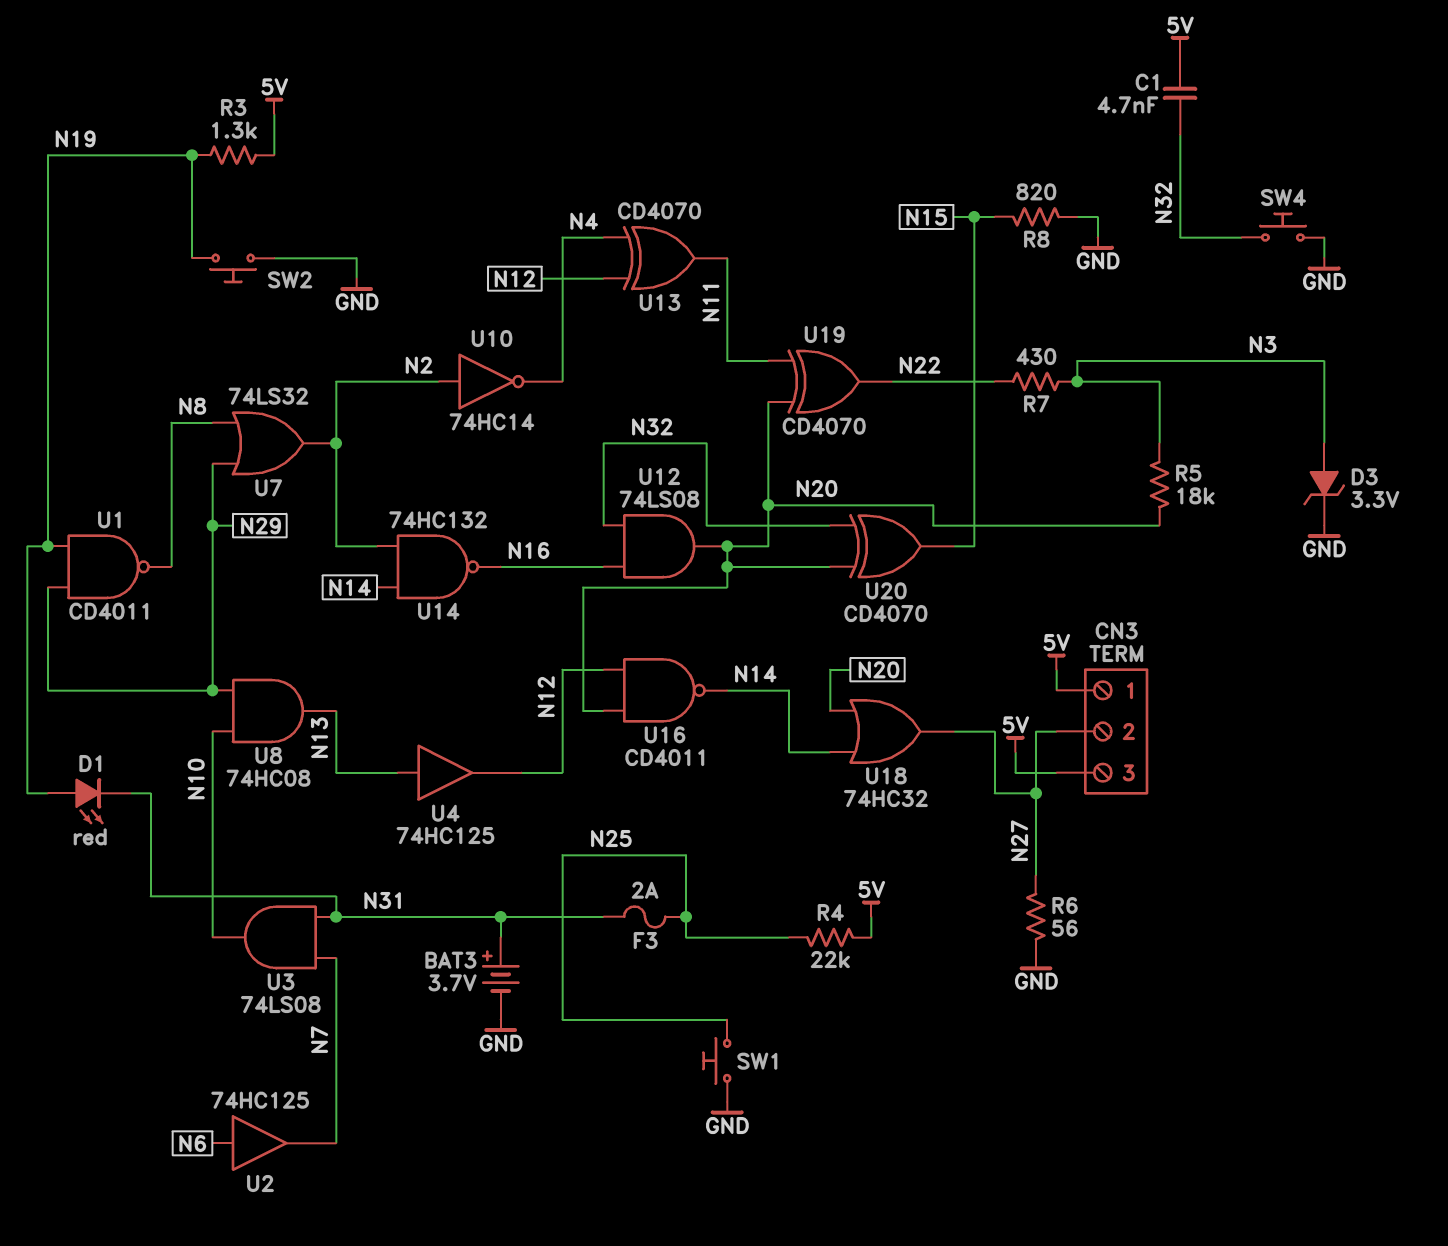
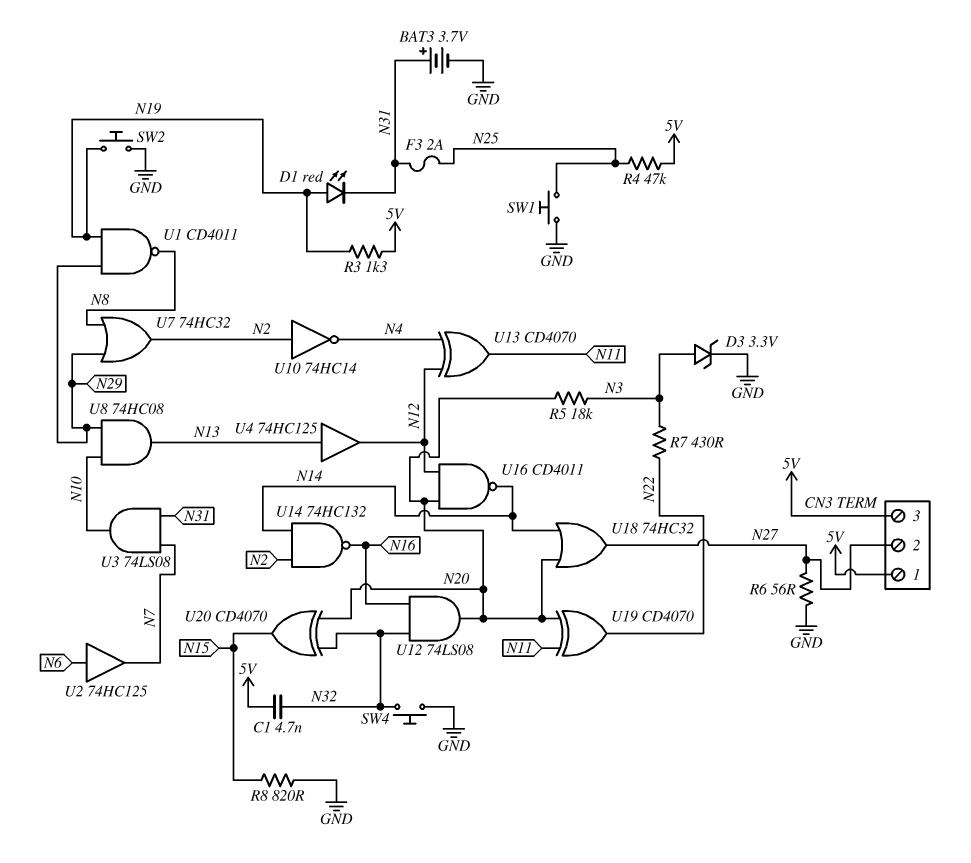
R4: 22k (5V, N25) -> 47k (5V, N25)
U7: OR 74LS32 (in N8, in N29, out N2) -> OR 74HC32 (in N8, in N29, out N2)

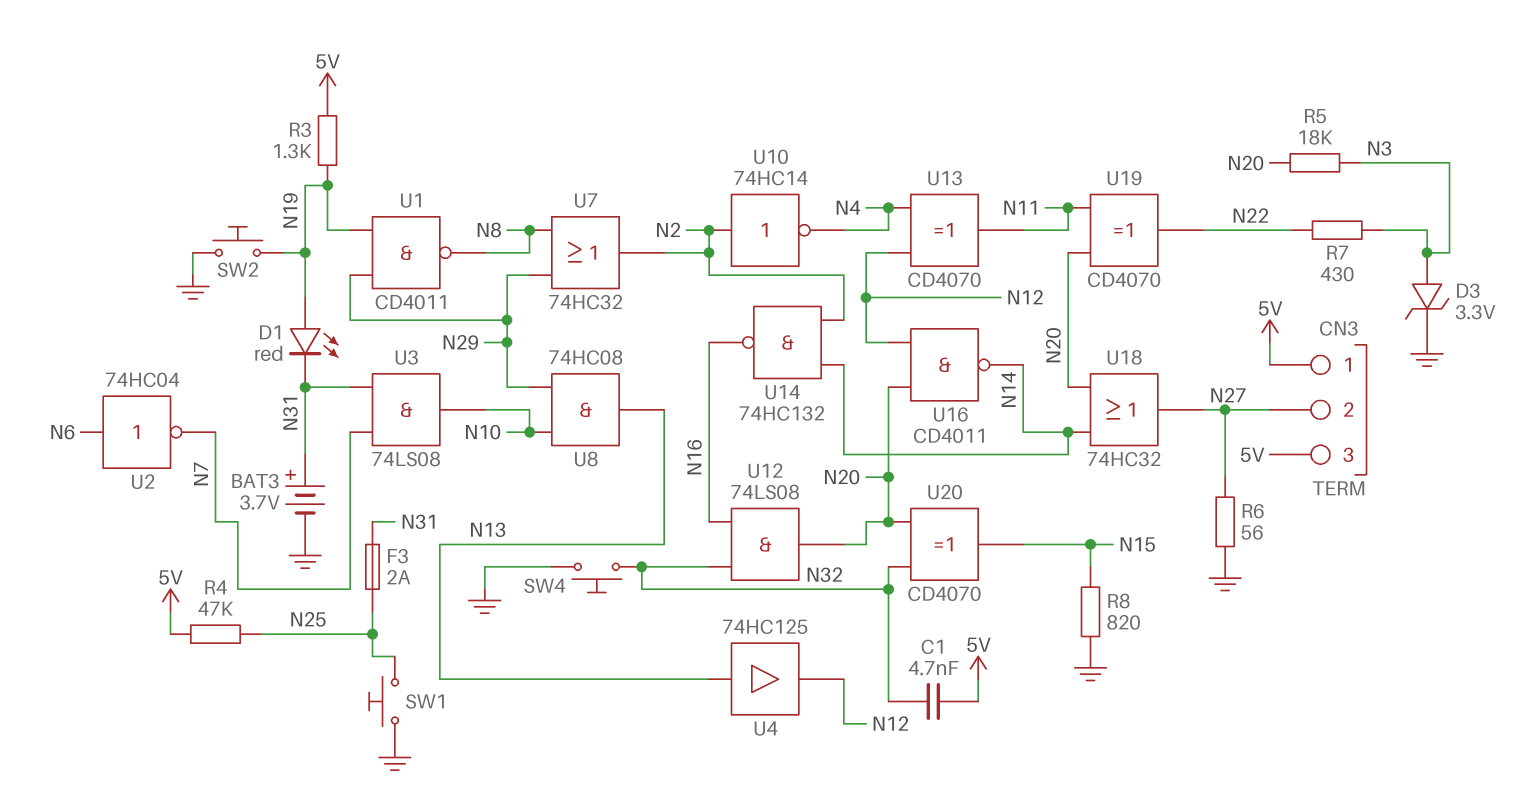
U2: buffer 74HC125 (in N6, out N7) -> NOT 74HC04 (in N6, out N7)

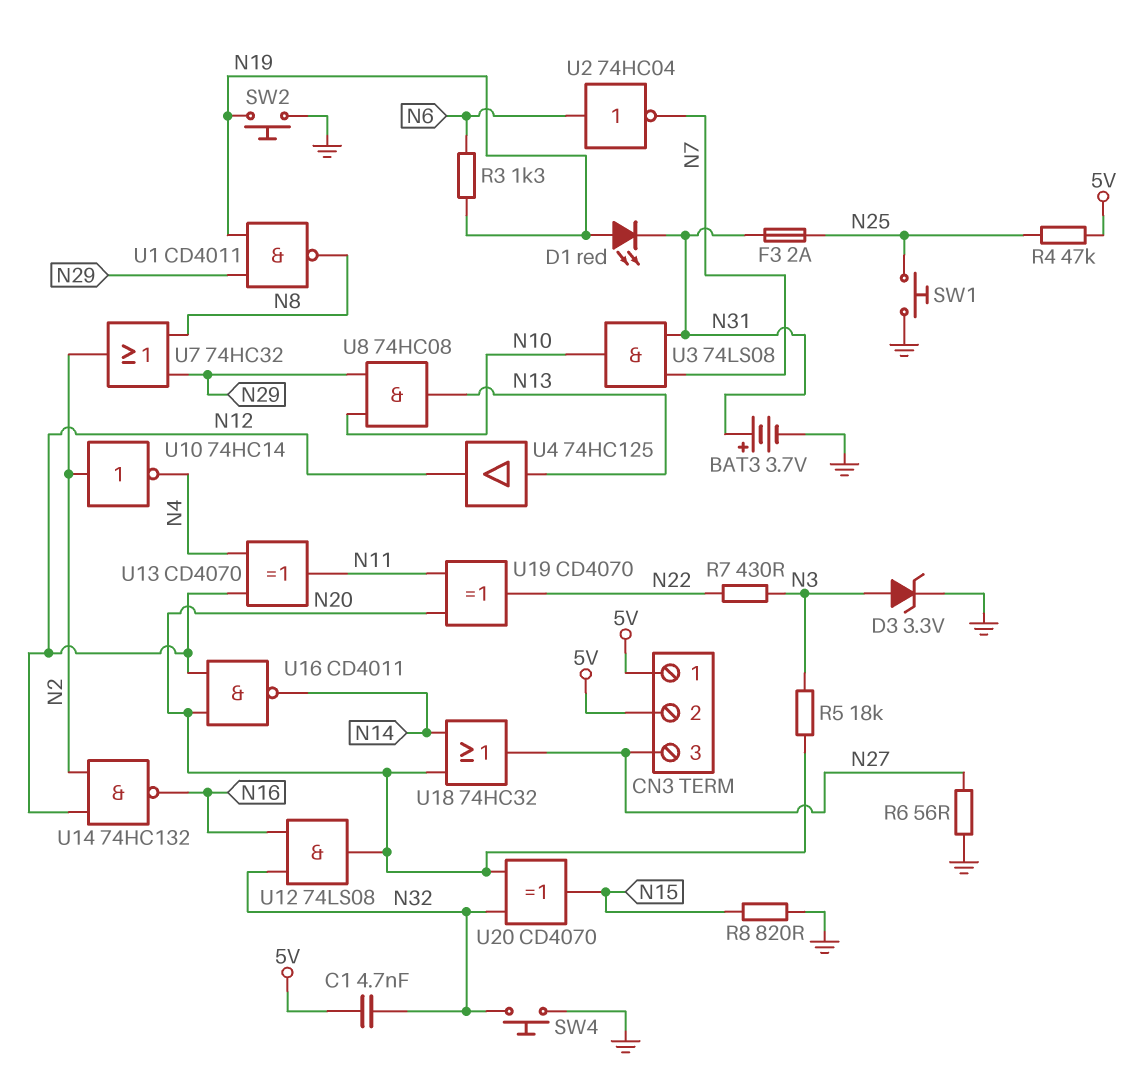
CN3 pin 2: N27 -> 5V
CN3 pin 3: 5V -> N27
R3: 1.3k (5V, N19) -> 1.3k (N6, N19)
U14: NAND 74HC132 (in N2, in N14, out N16) -> NAND 74HC132 (in N2, in N12, out N16)

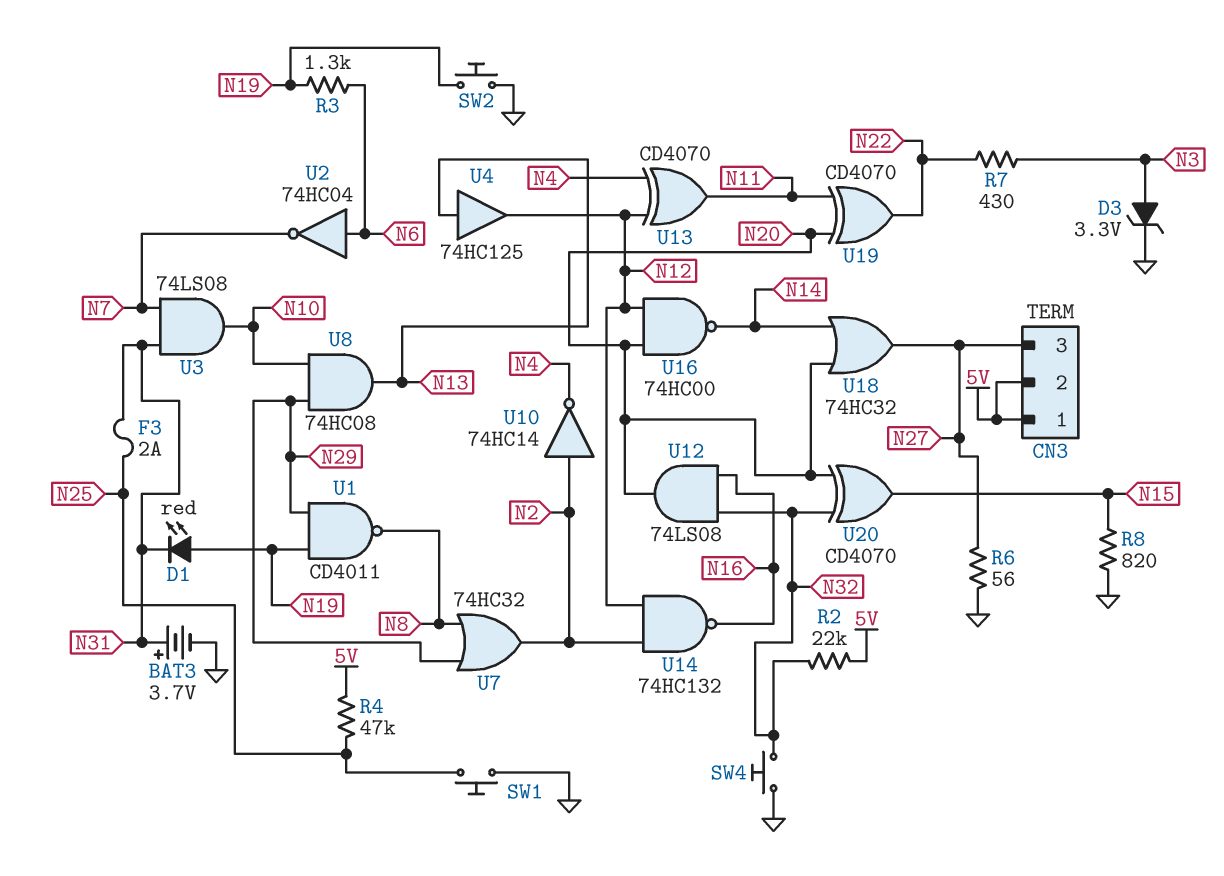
C1: 4.7nF (5V, N32) -> none
R2: none -> 22k (5V, N32)
R5: 18k (N3, N20) -> none
U16: NAND CD4011 (in N12, in N20, out N14) -> NAND 74HC00 (in N12, in N20, out N14)

